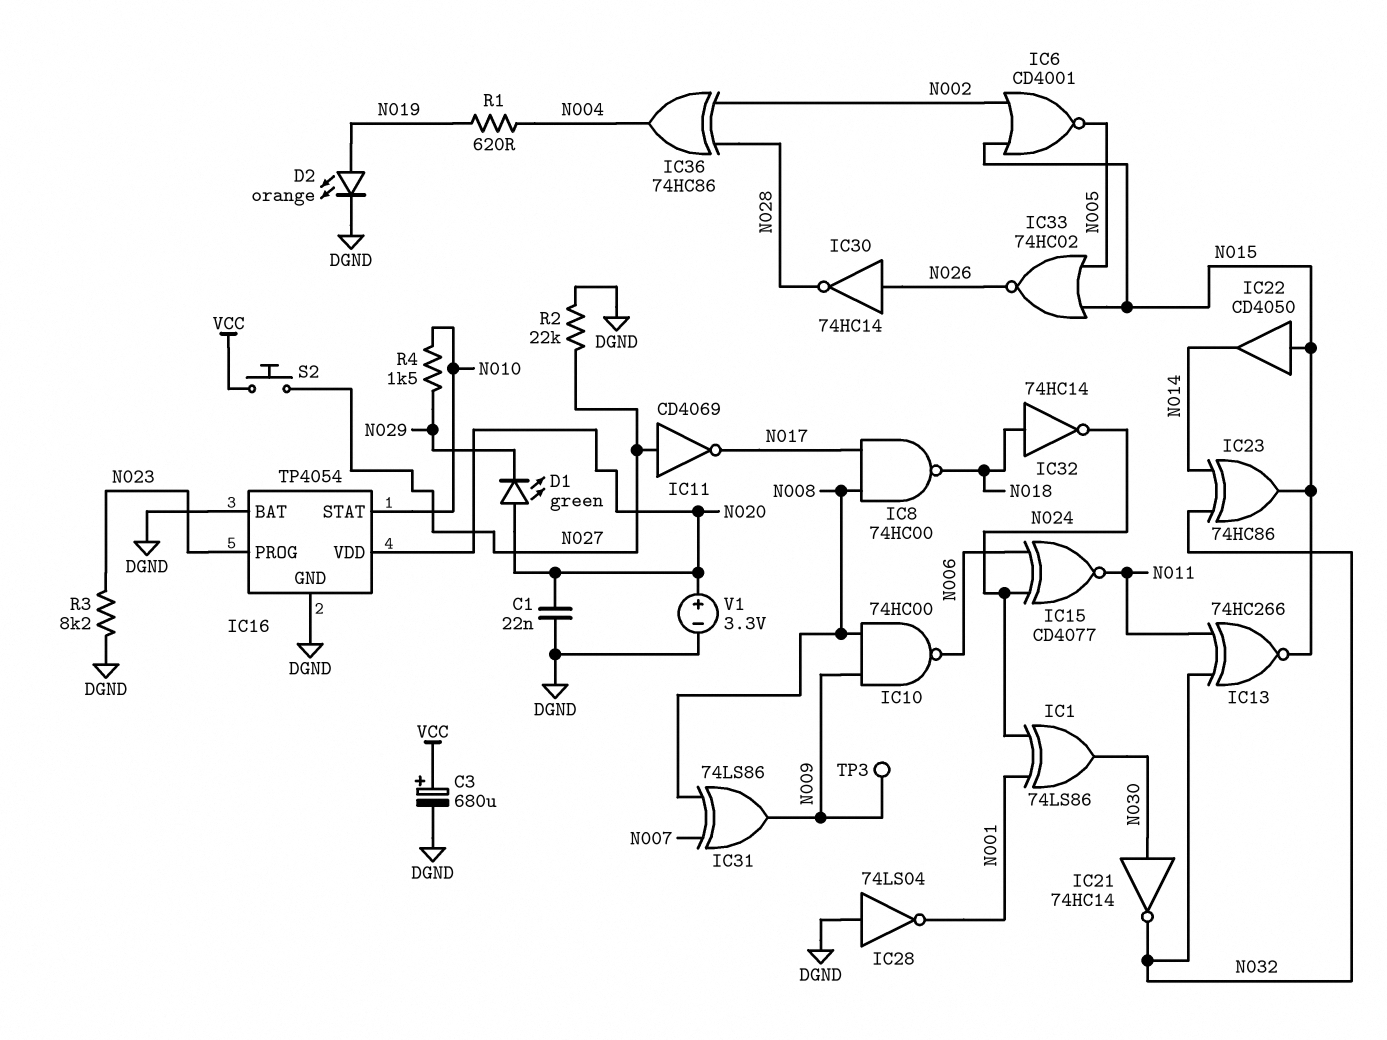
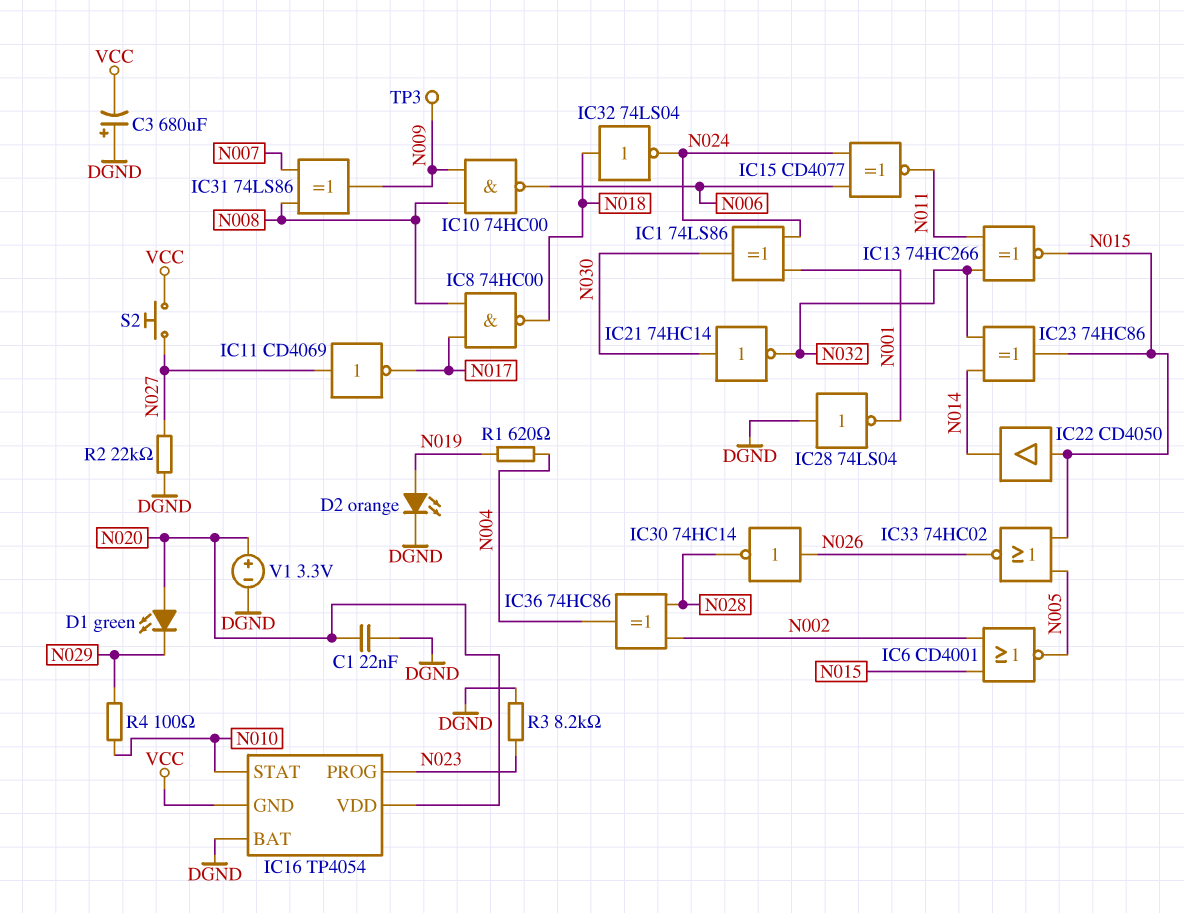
C3: 680uF (plus VCC, minus DGND) -> 680uF (plus DGND, minus VCC)
IC16 pin GND: DGND -> VCC
IC32: NOT 74HC14 (in N018, out N024) -> NOT 74LS04 (in N018, out N024)
R4: 1.5k (N010, N029) -> 100 (N010, N029)

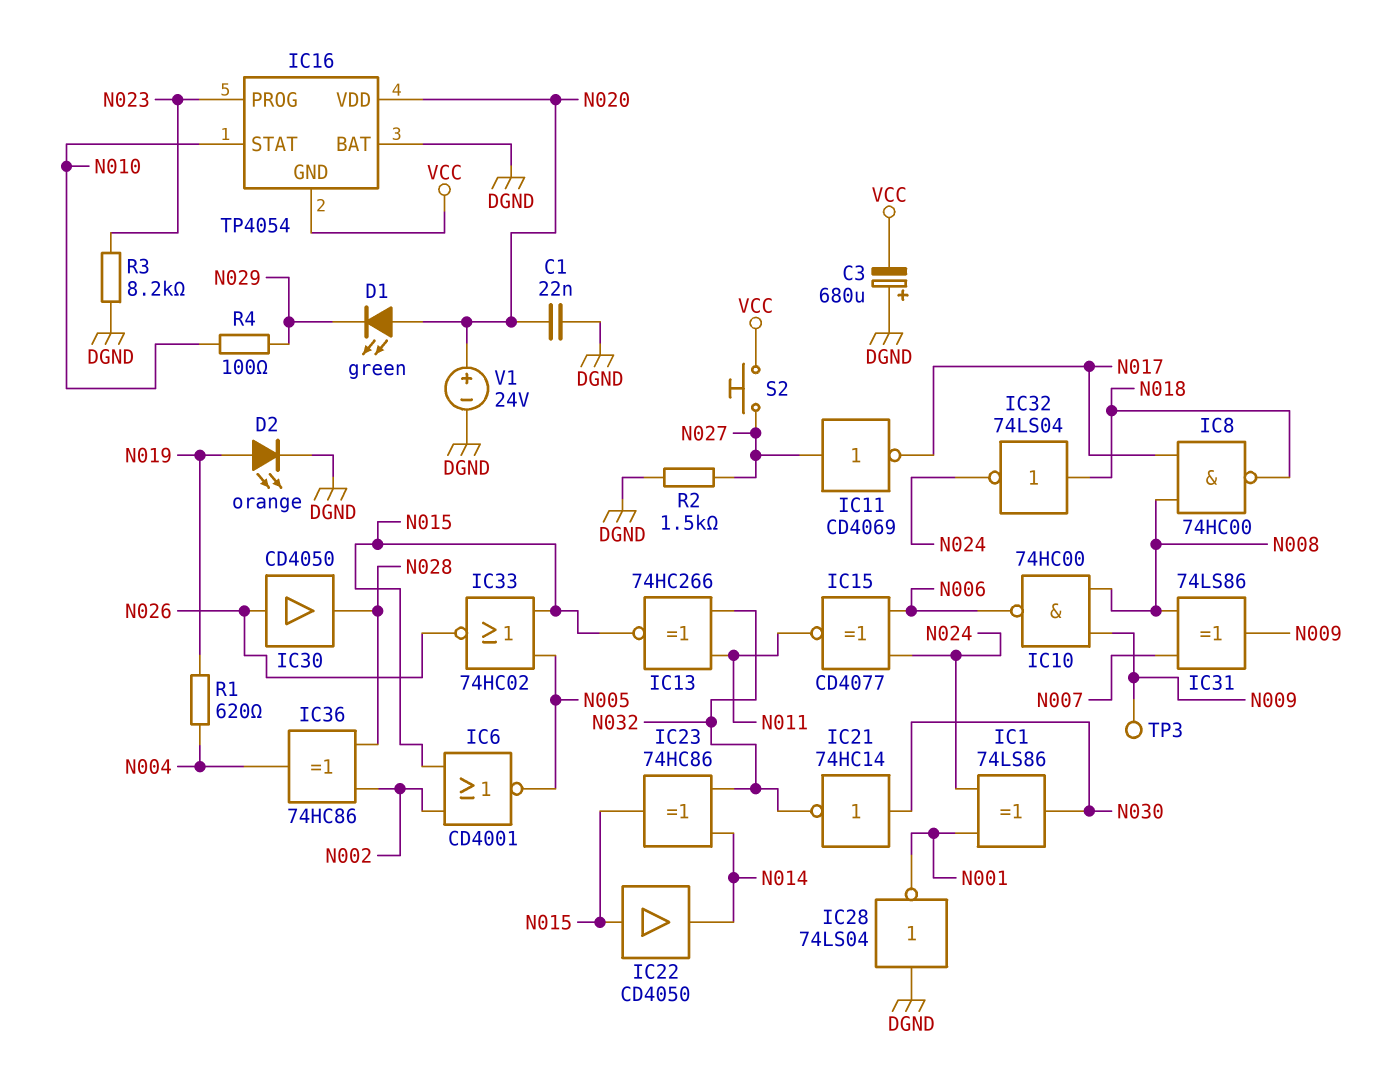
IC30: NOT 74HC14 (in N026, out N028) -> buffer CD4050 (in N026, out N028)
R2: 22k (DGND, N027) -> 1.5k (DGND, N027)
V1: 3.3V (plus N020, minus DGND) -> 24V (plus N020, minus DGND)

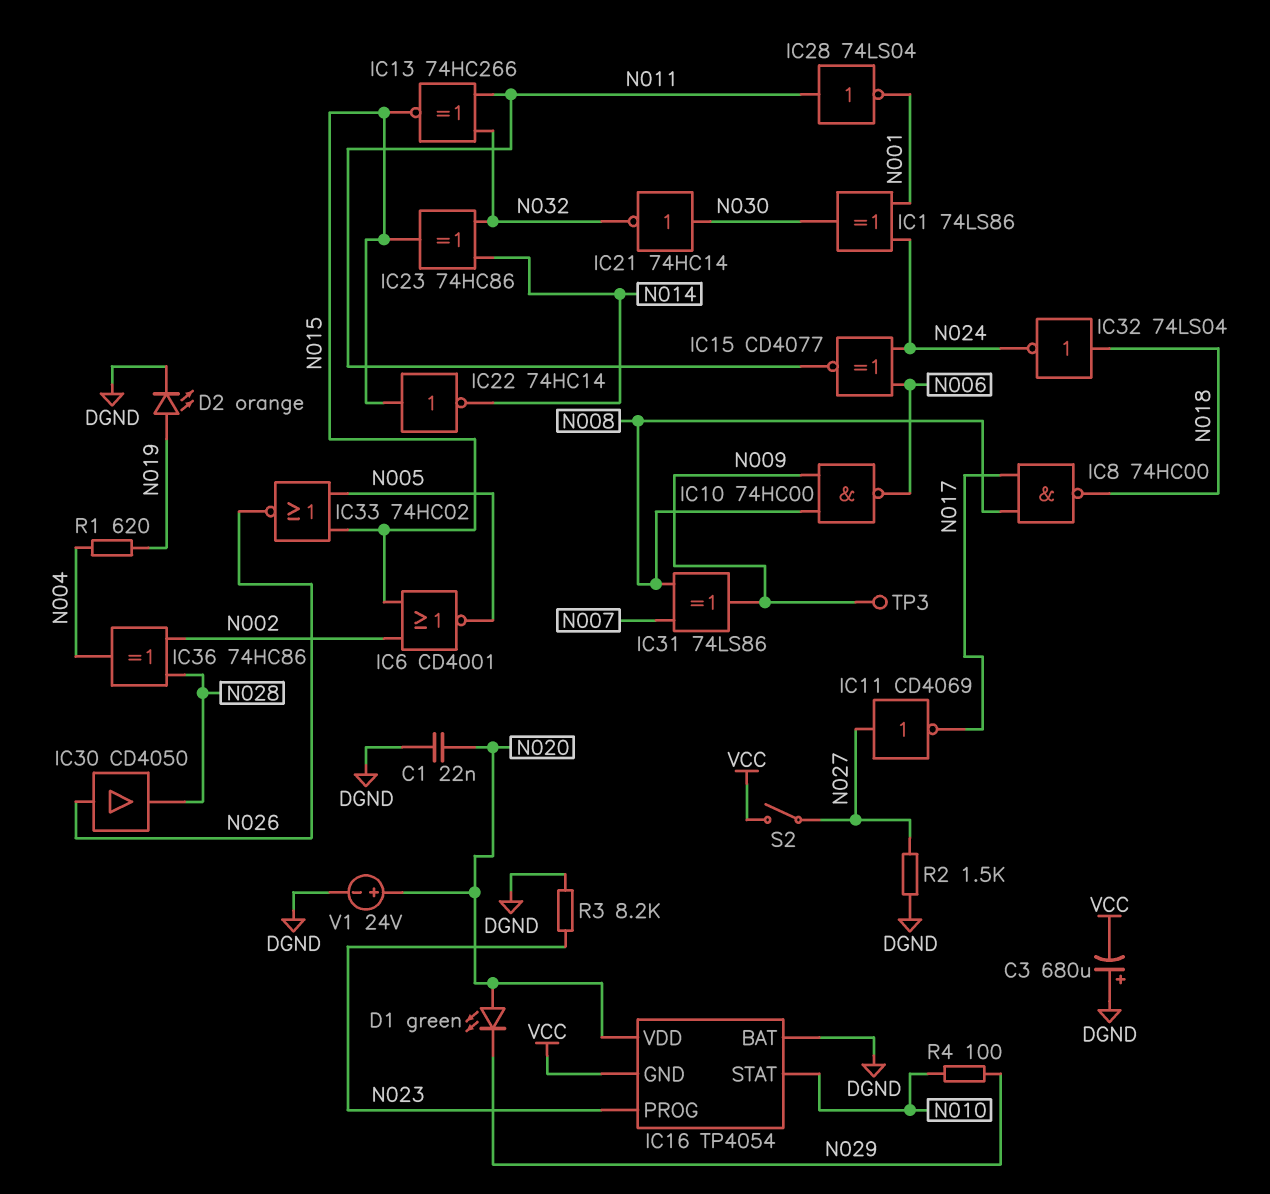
IC22: buffer CD4050 (in N015, out N014) -> NOT 74HC14 (in N015, out N014)
IC28: NOT 74LS04 (in DGND, out N001) -> NOT 74LS04 (in N011, out N001)
S2: button (N027, VCC) -> switch (N027, VCC)

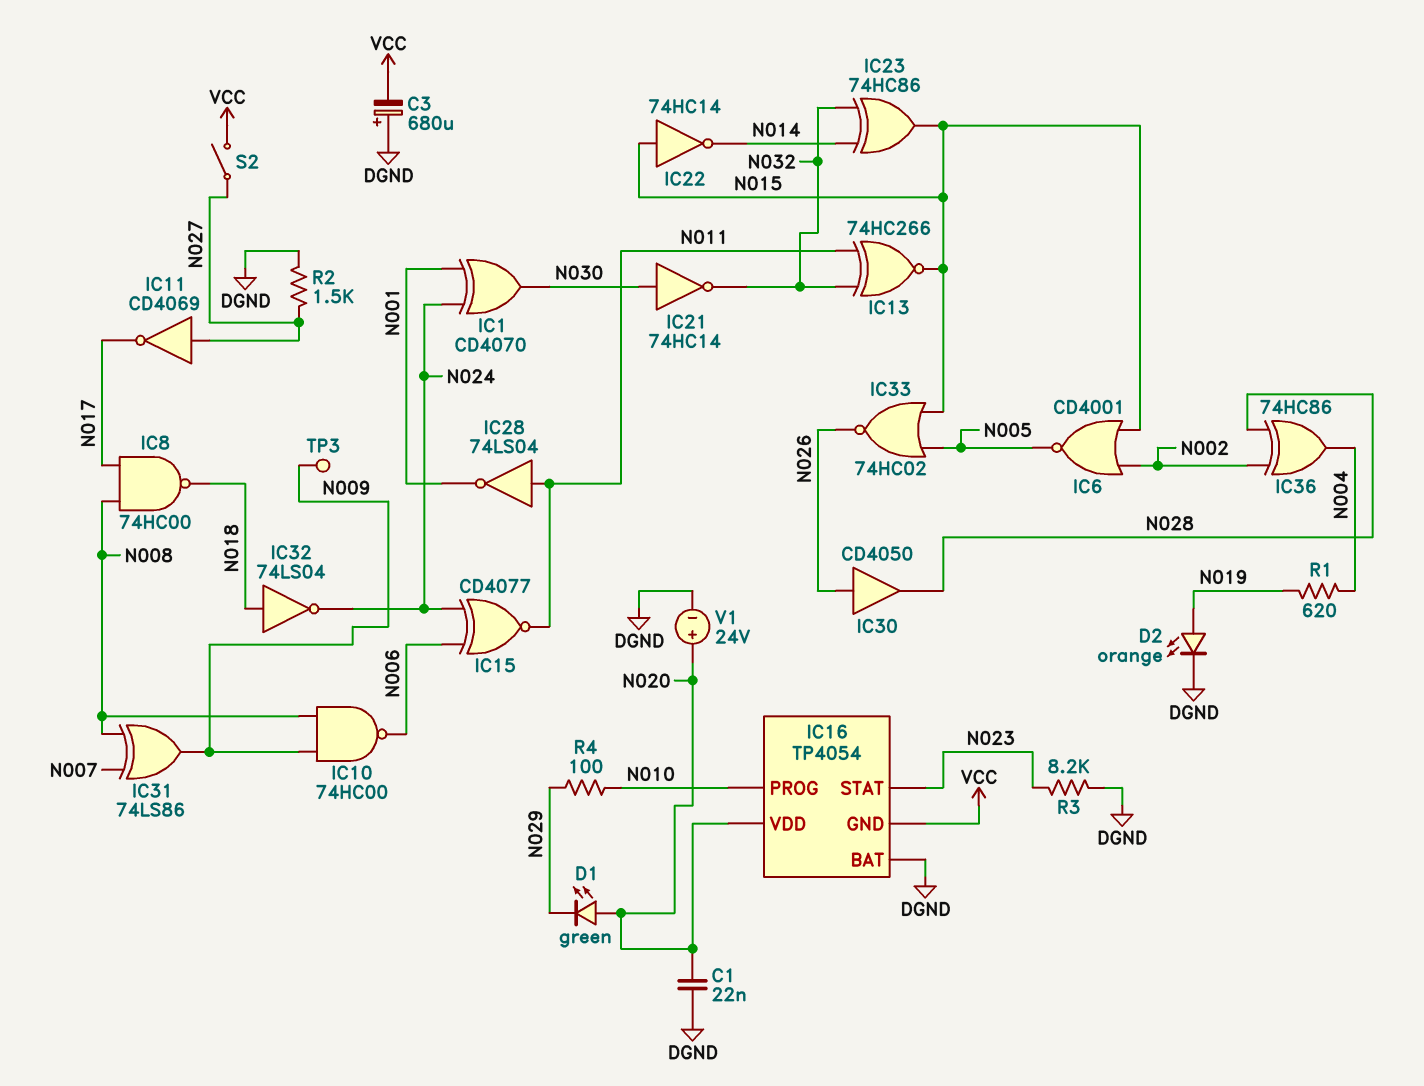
IC1: XOR 74LS86 (in N001, in N024, out N030) -> XOR CD4070 (in N001, in N024, out N030)
IC16 pin PROG: N023 -> N010
IC16 pin STAT: N010 -> N023

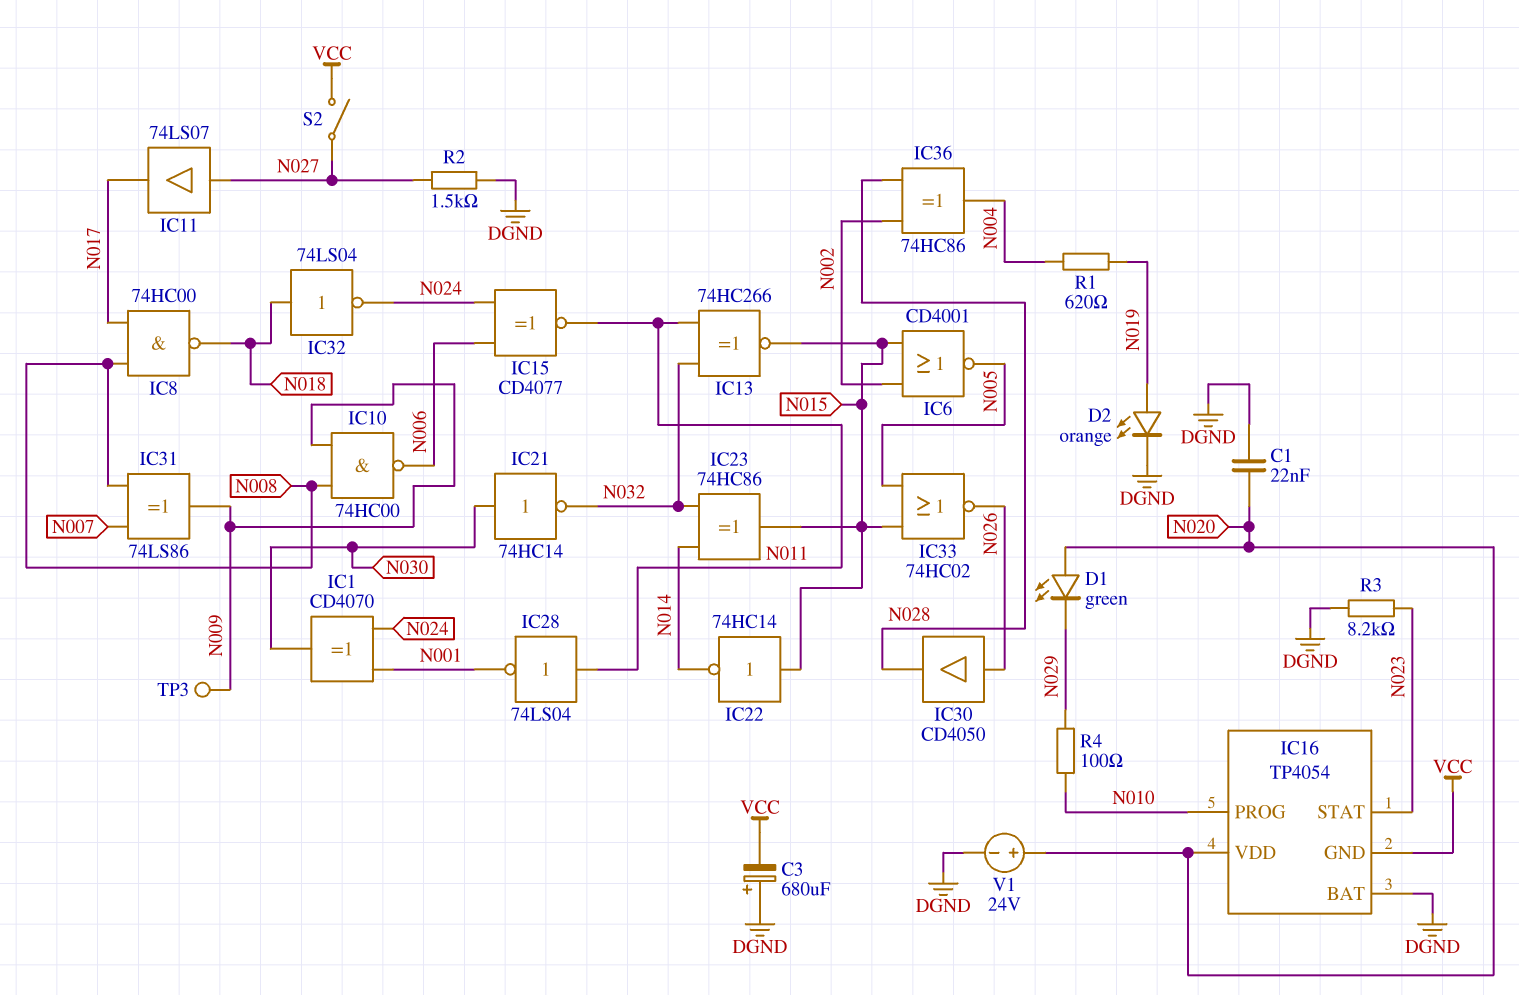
IC11: NOT CD4069 (in N027, out N017) -> buffer 74LS07 (in N027, out N017)

